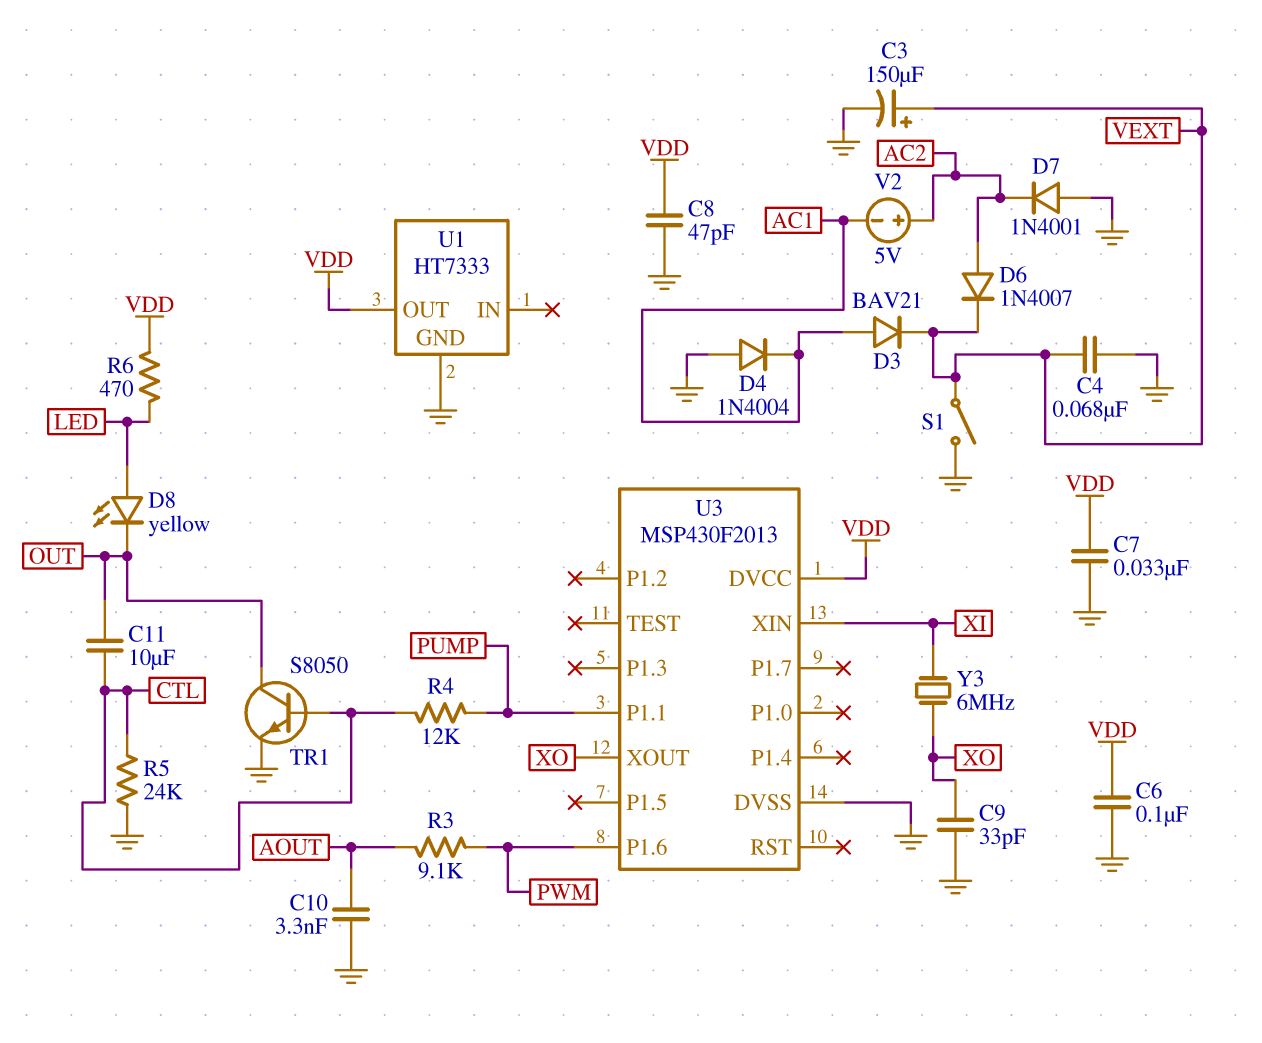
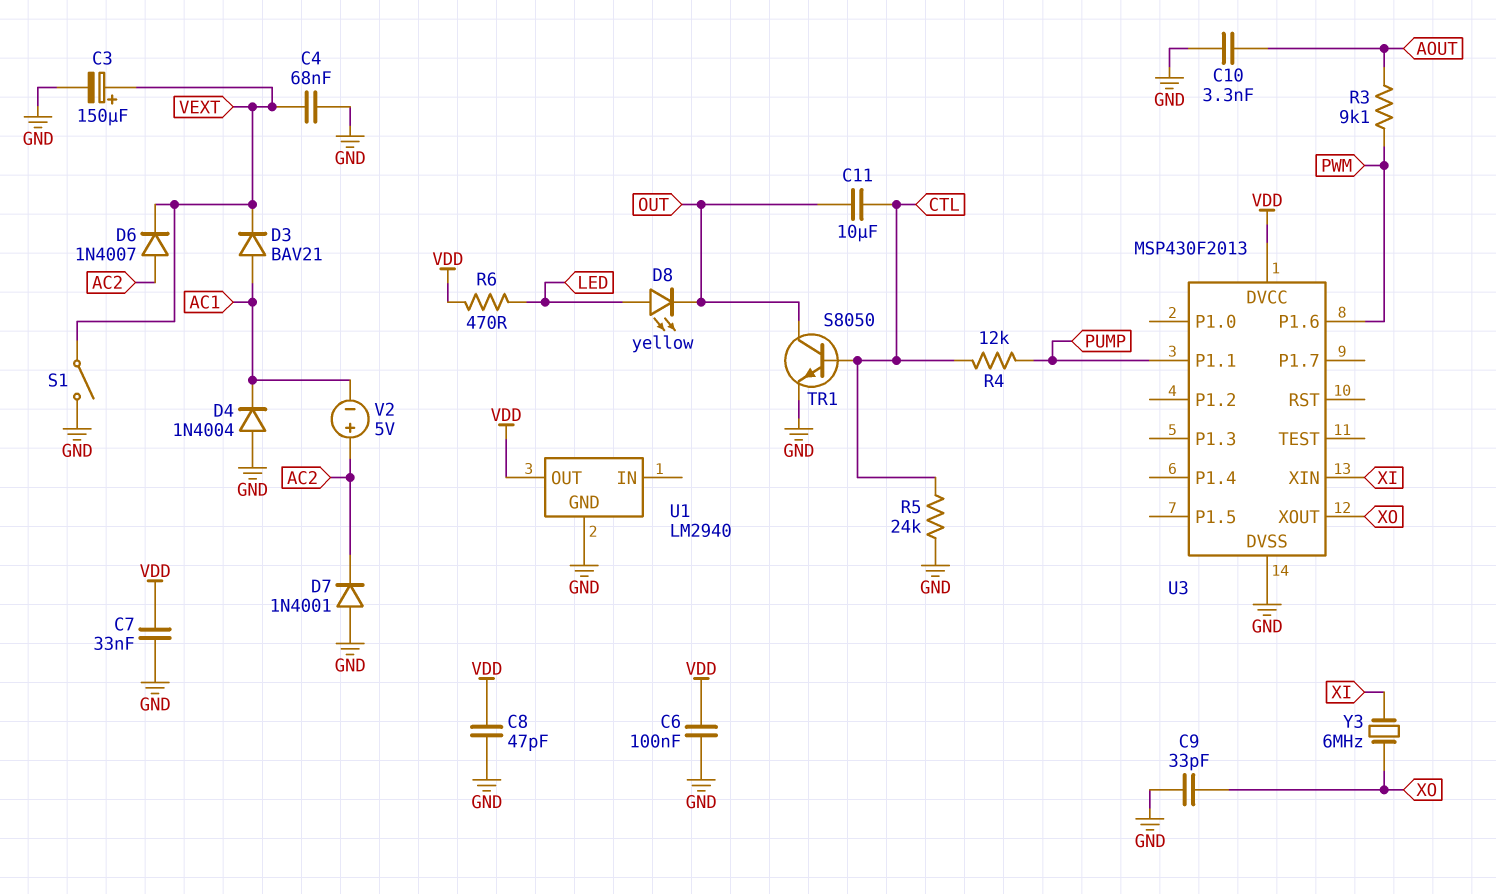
U1: HT7333 -> LM2940

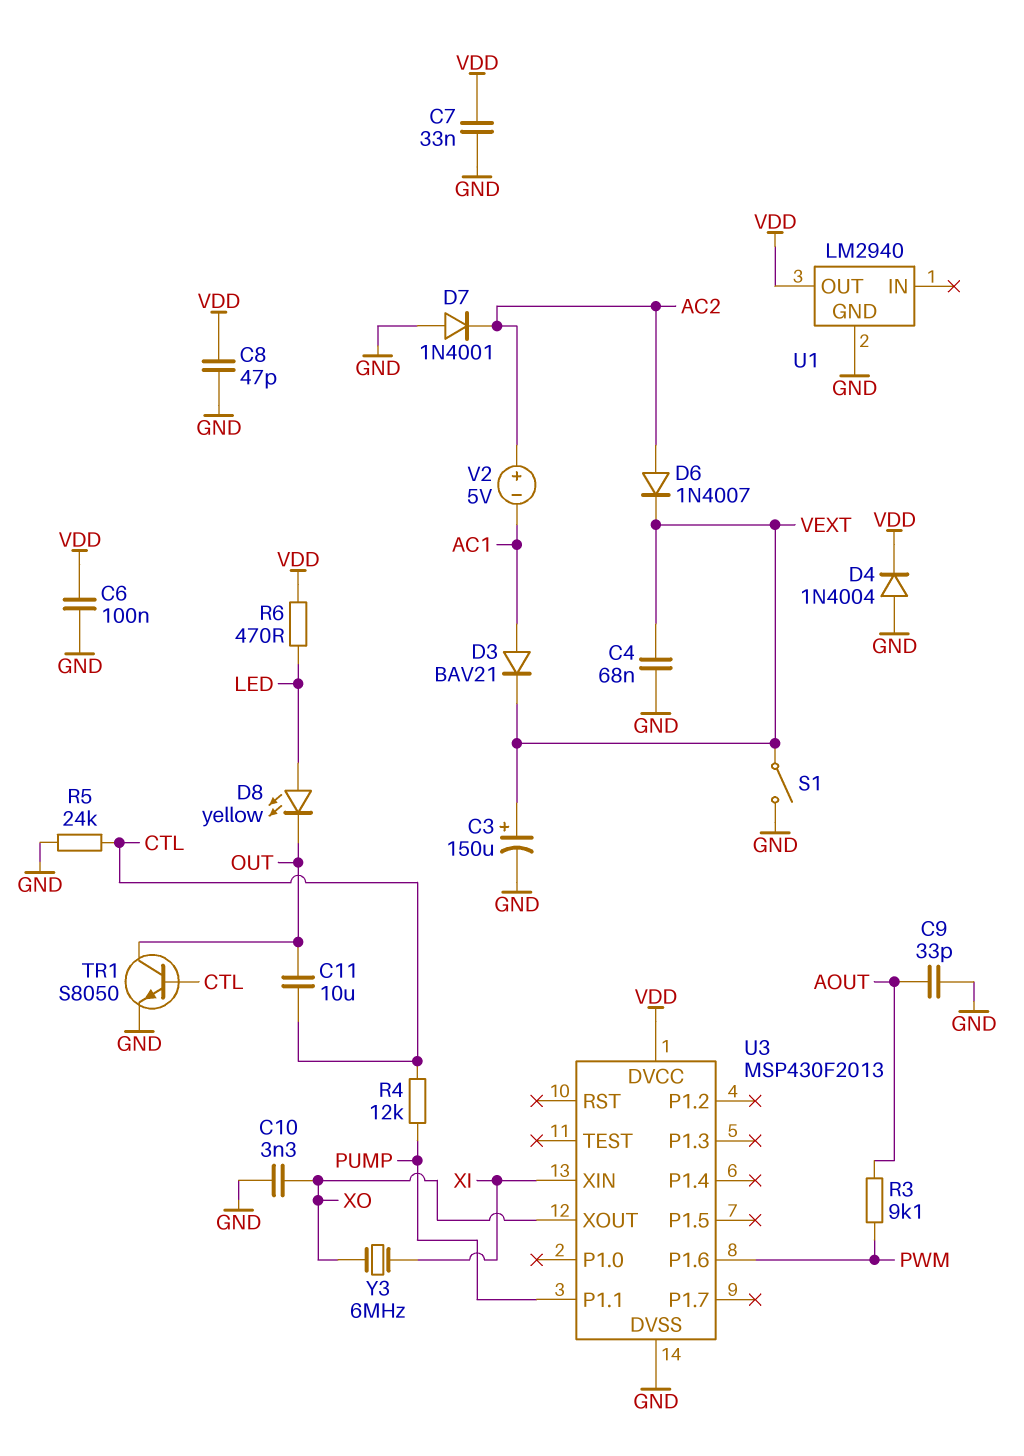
C9: 33pF (GND, XO) -> 33pF (AOUT, GND)
C10: 3.3nF (AOUT, GND) -> 3.3nF (GND, XO)
D4: diode 1N4004 (A GND, K AC1) -> diode 1N4004 (A GND, K VDD)

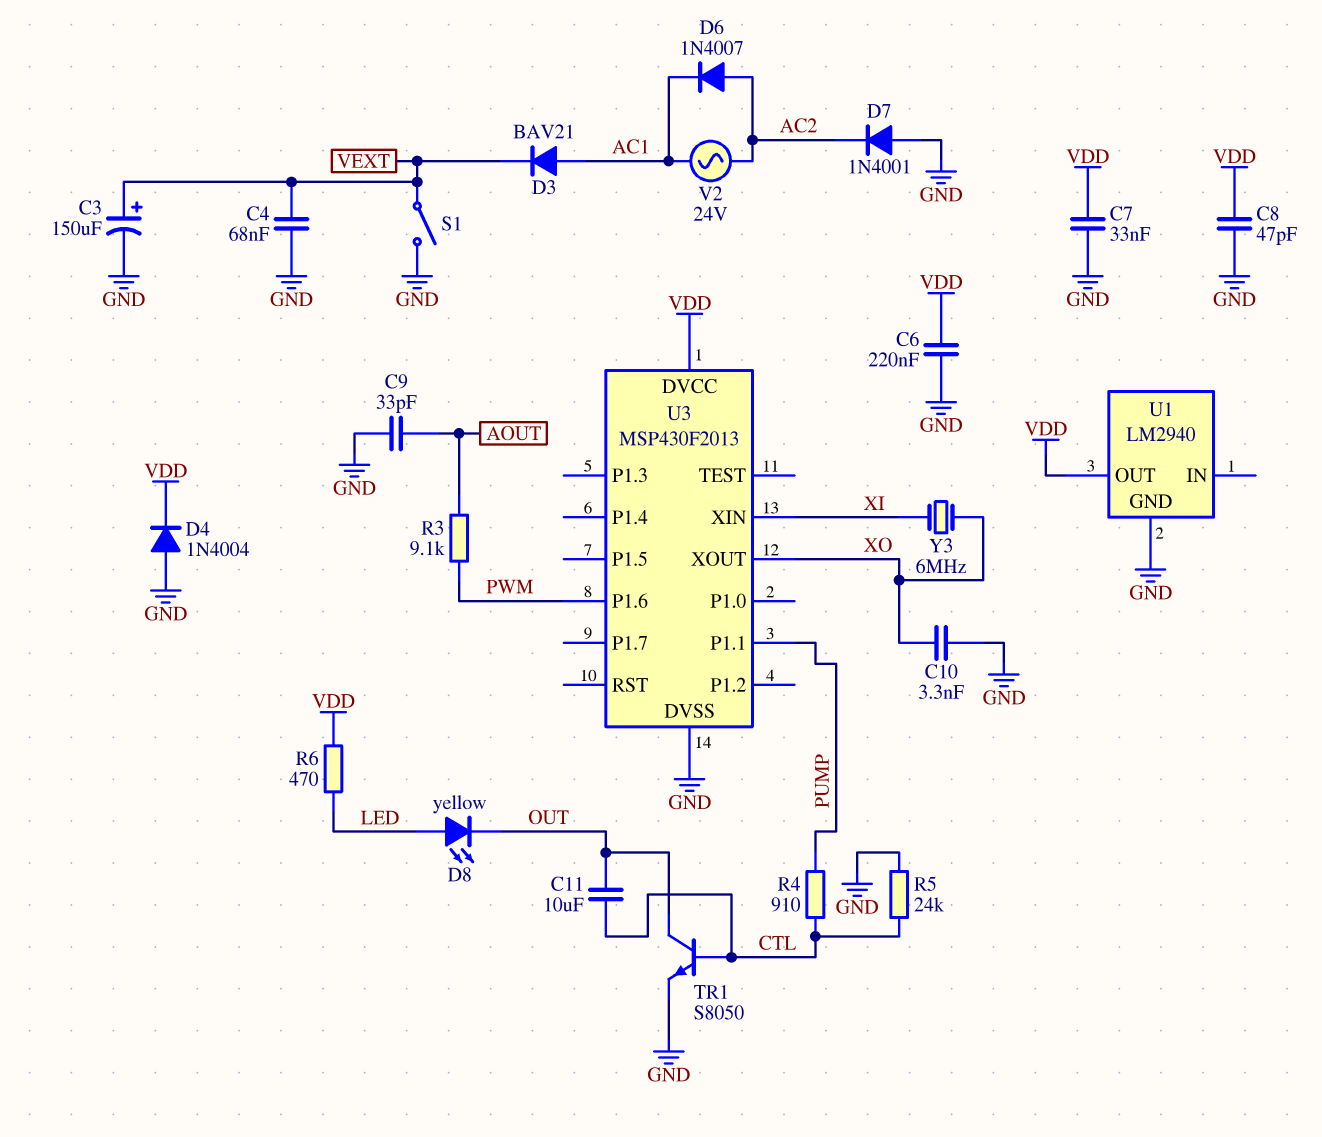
C6: 100nF (GND, VDD) -> 220nF (GND, VDD)
D6: diode 1N4007 (A AC2, K VEXT) -> diode 1N4007 (A AC2, K AC1)
R4: 12k (CTL, PUMP) -> 910 (CTL, PUMP)
V2: 5V (plus AC2, minus AC1) -> AC 24V (AC1, AC2)

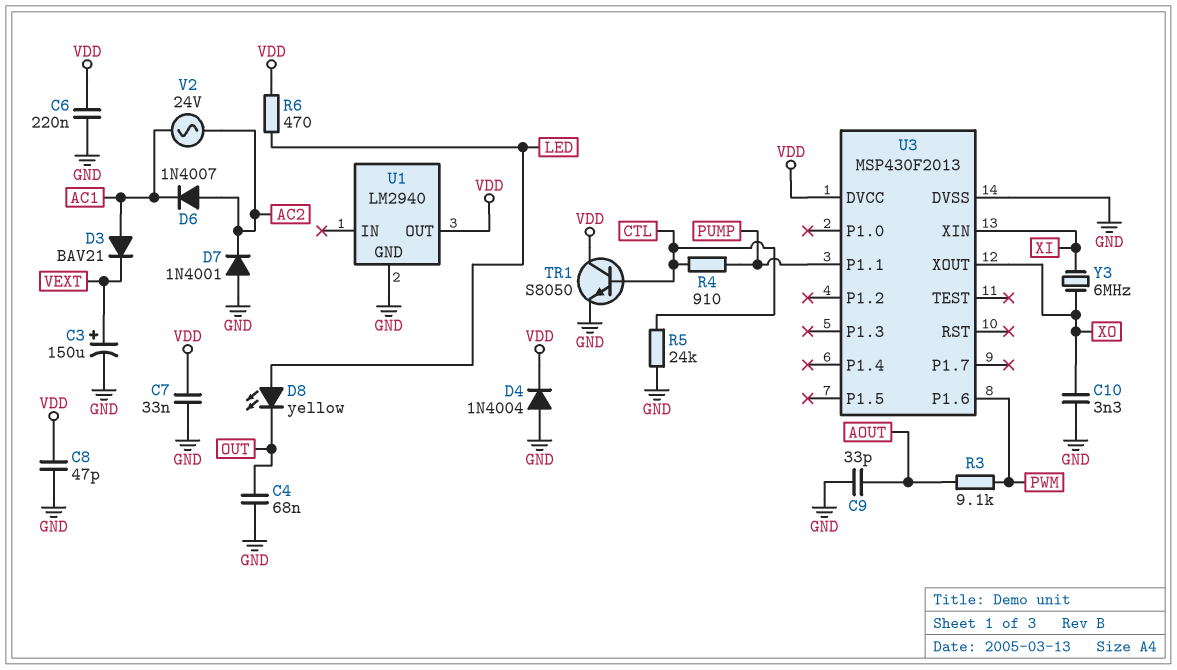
C4: 68nF (GND, VEXT) -> 68nF (GND, OUT)
C11: 10uF (CTL, OUT) -> none
S1: switch (GND, VEXT) -> none
TR1: NPN S8050 (B CTL, C OUT, E GND) -> NPN S8050 (B CTL, C VDD, E GND)

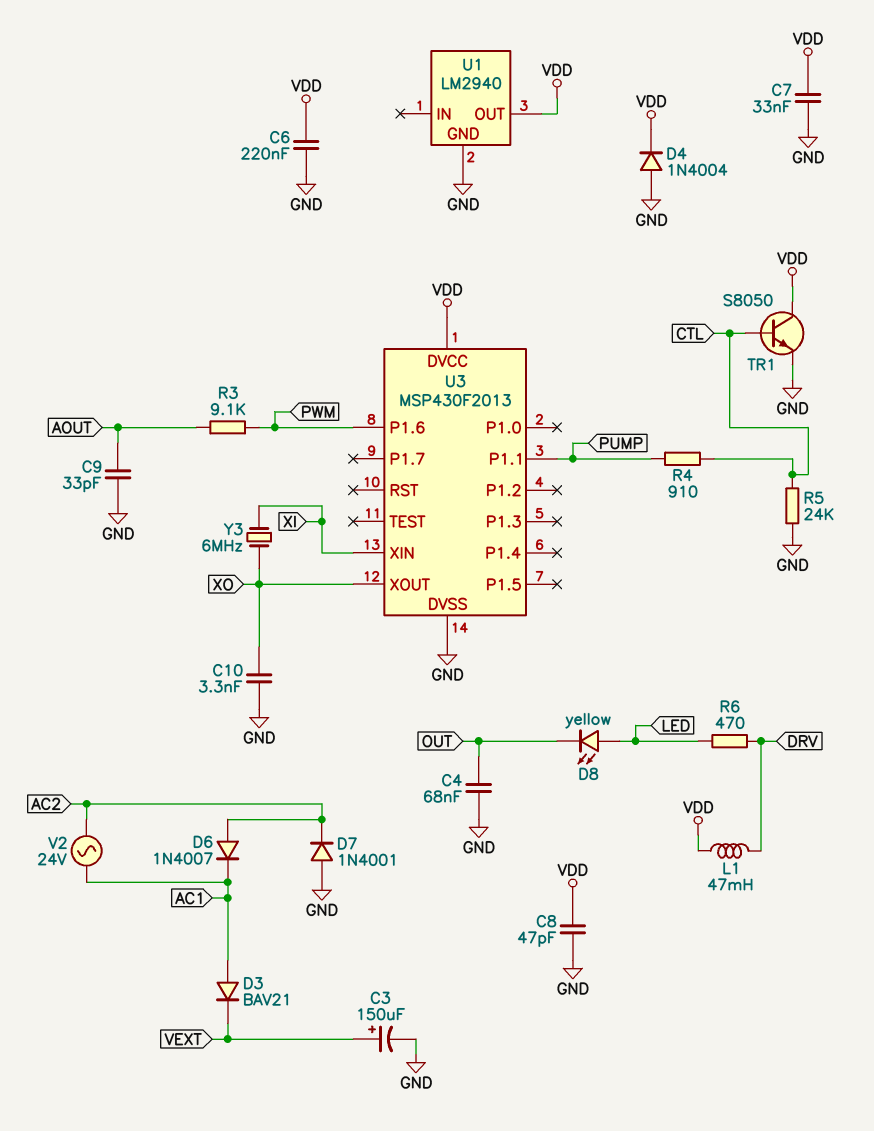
L1: none -> 47mH (DRV, VDD)
R6: 470 (LED, VDD) -> 470 (DRV, LED)

